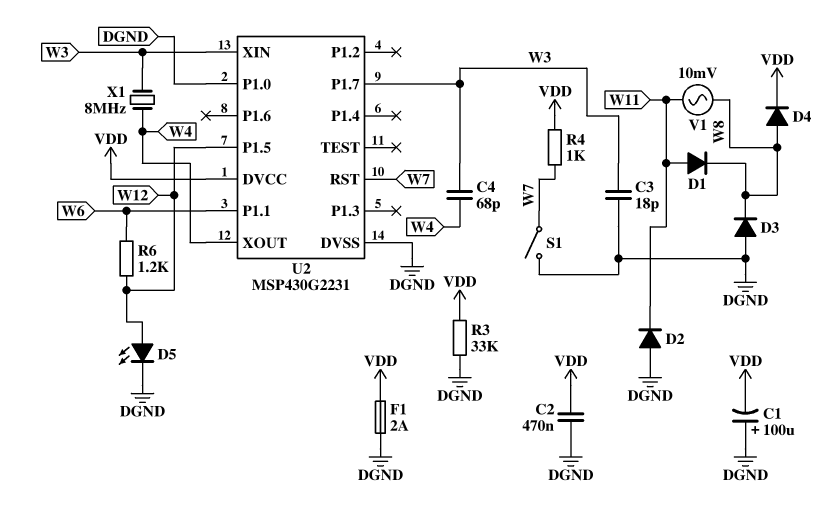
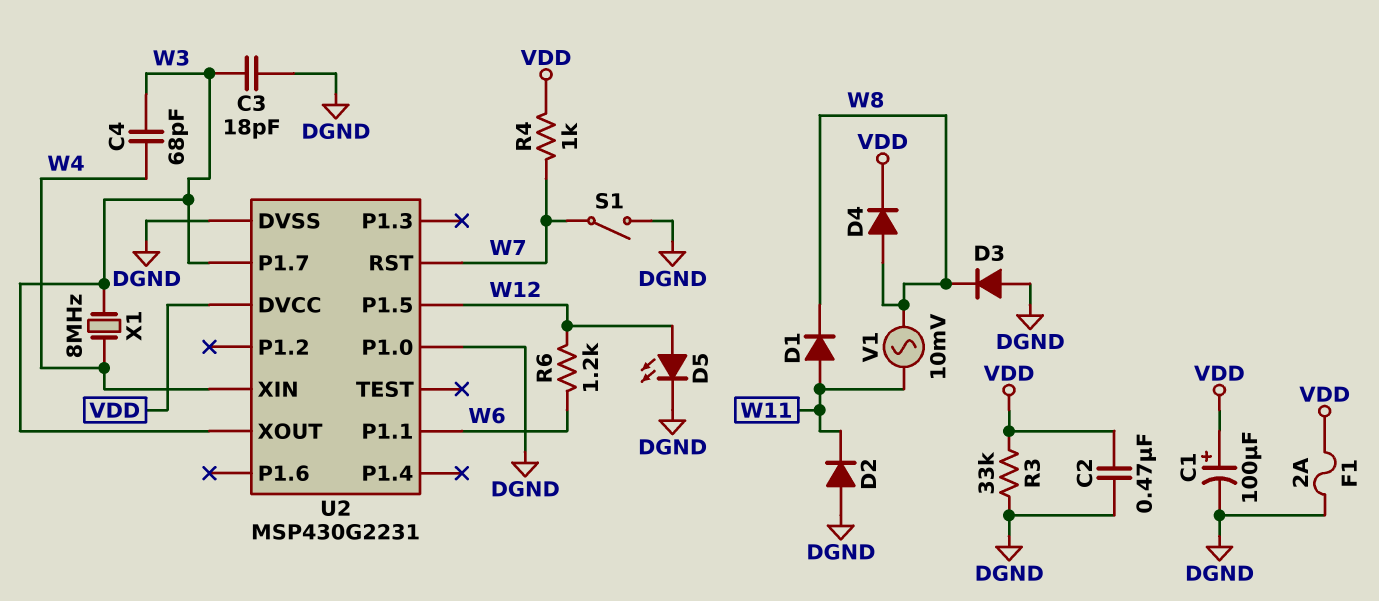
C1: 100uF (plus DGND, minus VDD) -> 100uF (plus VDD, minus DGND)
U2 pin XIN: W3 -> W4
U2 pin XOUT: W4 -> W3

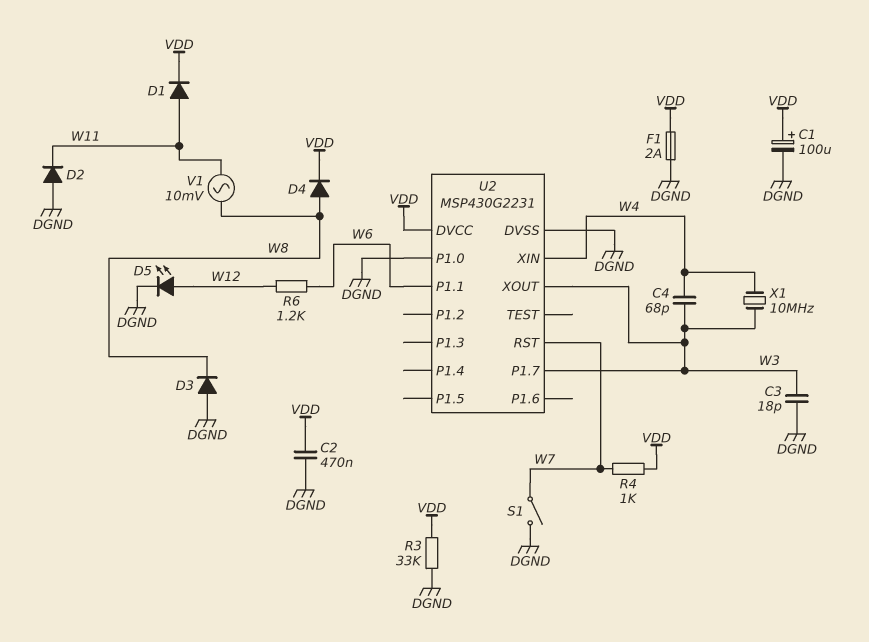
D1: diode (A W11, K W8) -> diode (A W11, K VDD)
U2 pin P1.5: W12 -> none
X1: 8MHz (W3, W4) -> 10MHz (W3, W4)

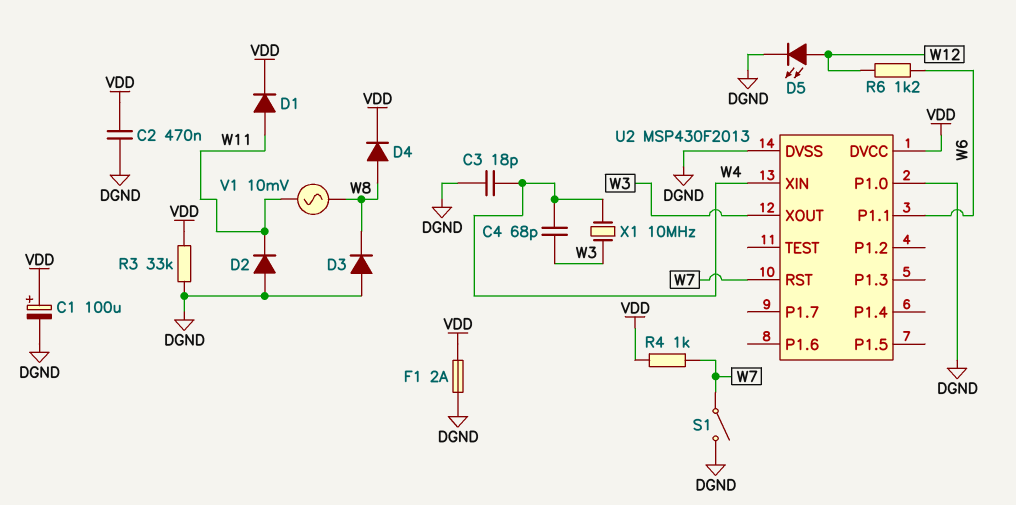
C3: 18pF (DGND, W3) -> 18pF (DGND, W4)
U2: MSP430G2231 -> MSP430F2013
U2 pin P1.7: W3 -> none

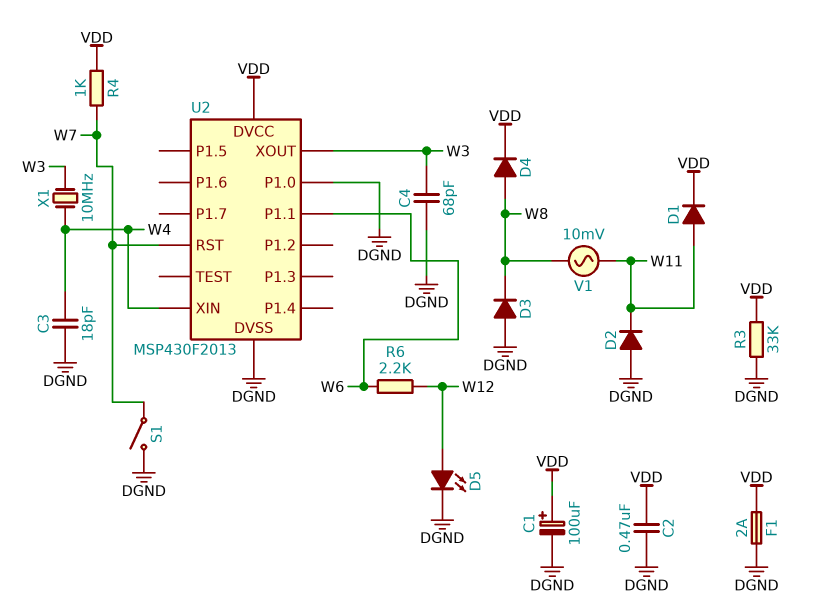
C4: 68pF (W3, W4) -> 68pF (DGND, W3)
R6: 1.2k (W6, W12) -> 2.2k (W6, W12)

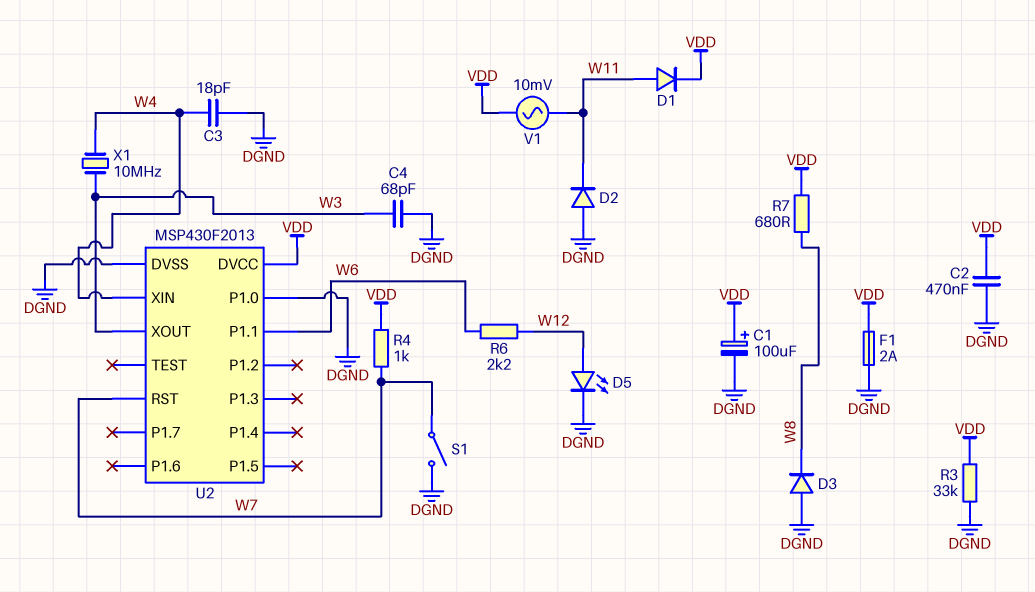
D4: diode (A W8, K VDD) -> none
R7: none -> 680 (VDD, W8)
V1: AC 10mV (W8, W11) -> AC 10mV (VDD, W11)

